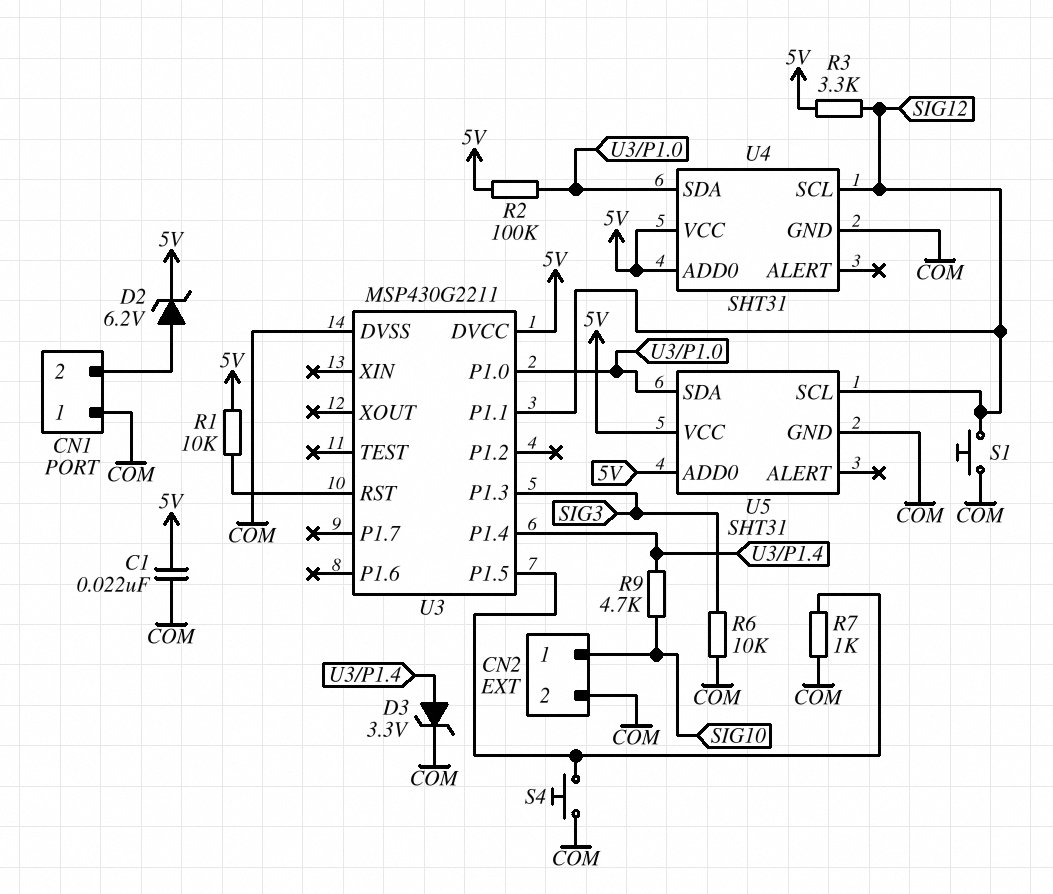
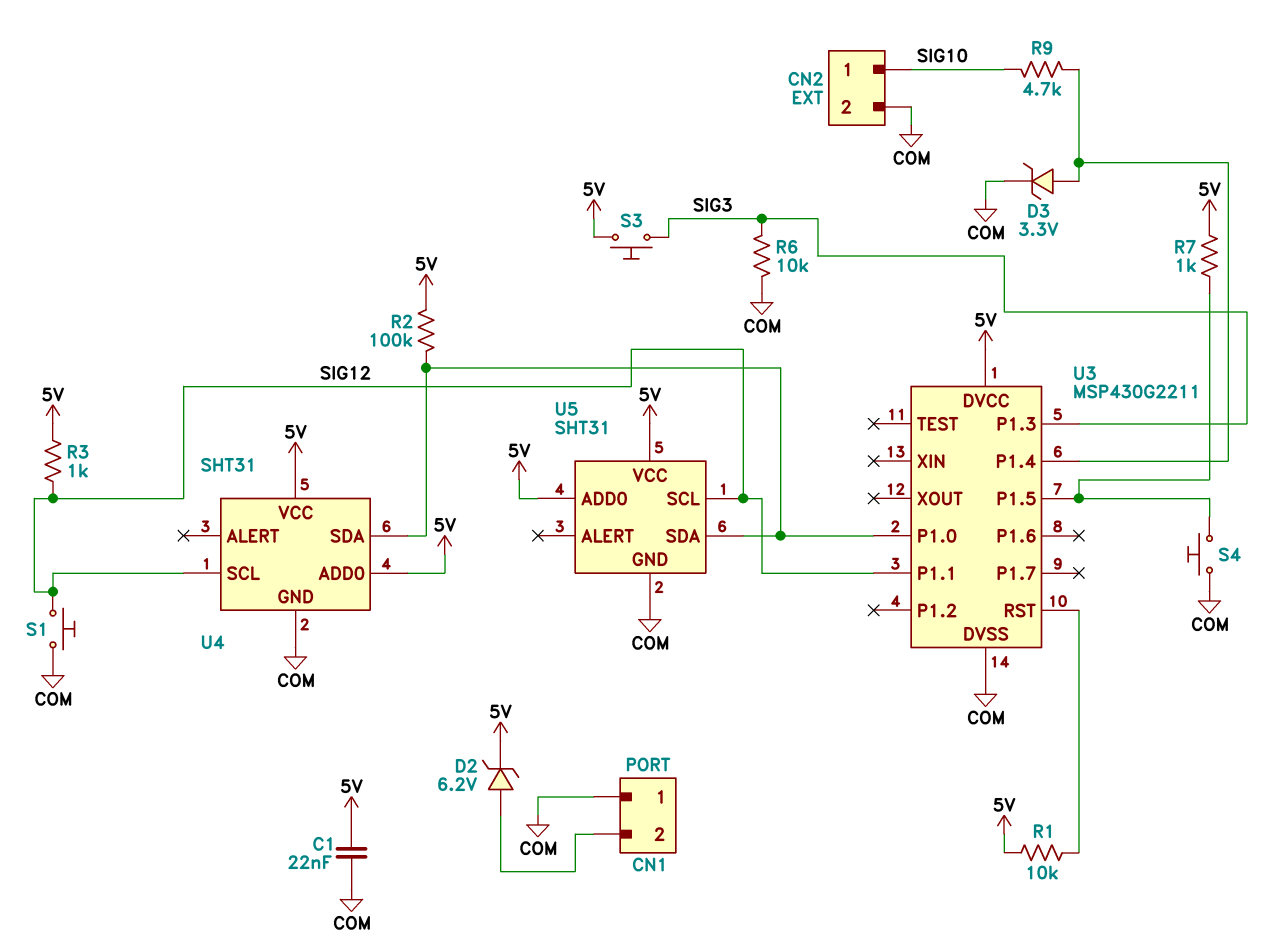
R3: 3.3k (5V, SIG12) -> 1k (5V, SIG12)
R7: 1k (COM, U3/P1.5) -> 1k (5V, U3/P1.5)
S3: none -> button (5V, SIG3)

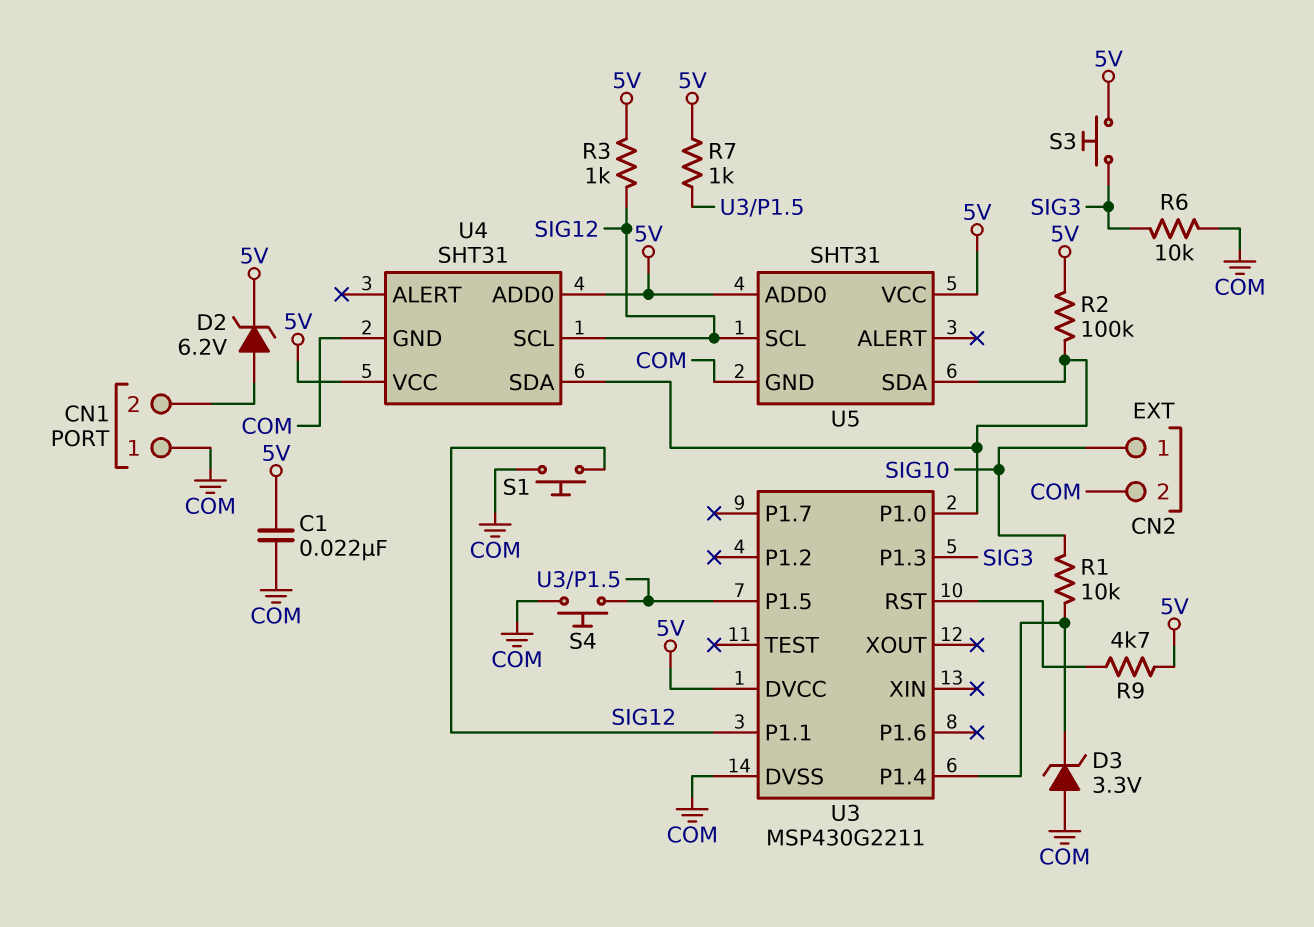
D3: zener 3.3V (A U3/P1.4, K COM) -> zener 3.3V (A COM, K U3/P1.4)
R1: 10k (5V, U3/RST) -> 10k (SIG10, U3/P1.4)
R9: 4.7k (SIG10, U3/P1.4) -> 4.7k (5V, U3/RST)

